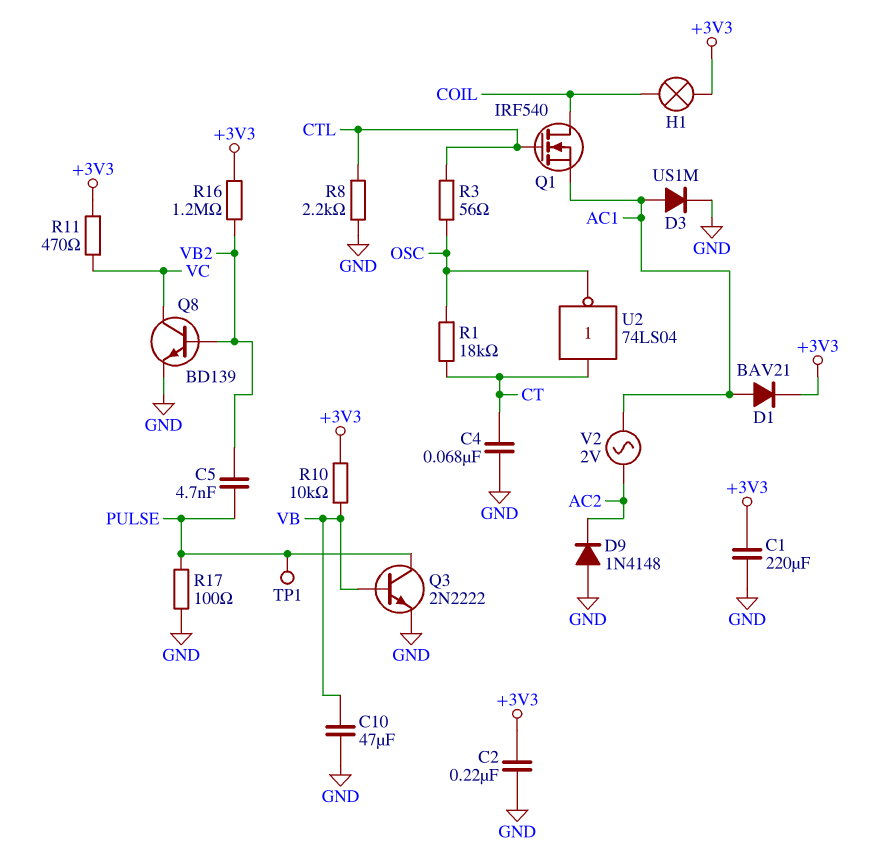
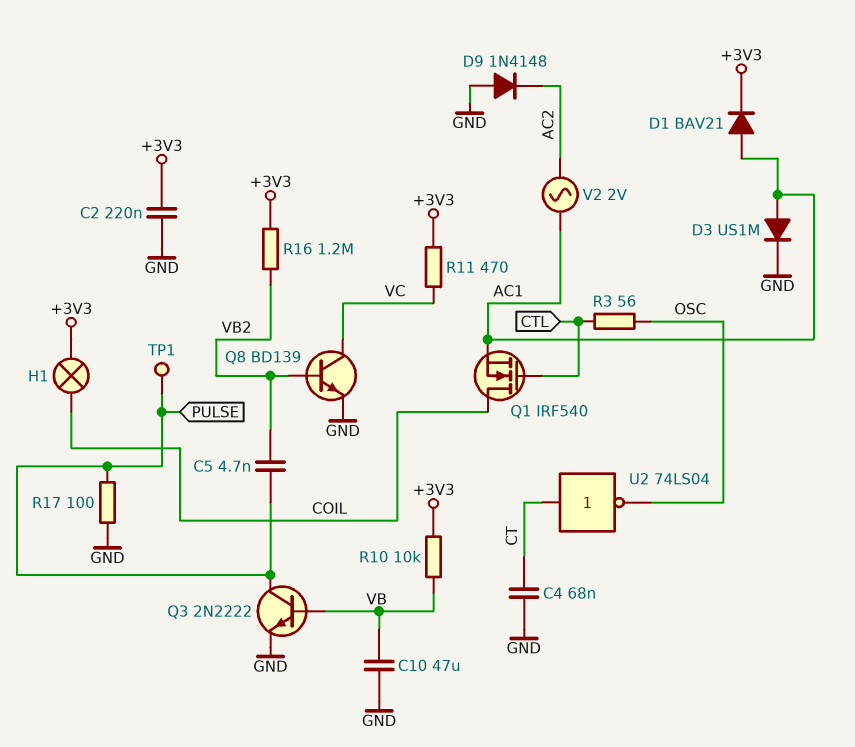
C1: 220uF (+3V3, GND) -> none
R1: 18k (CT, OSC) -> none
R8: 2.2k (CTL, GND) -> none

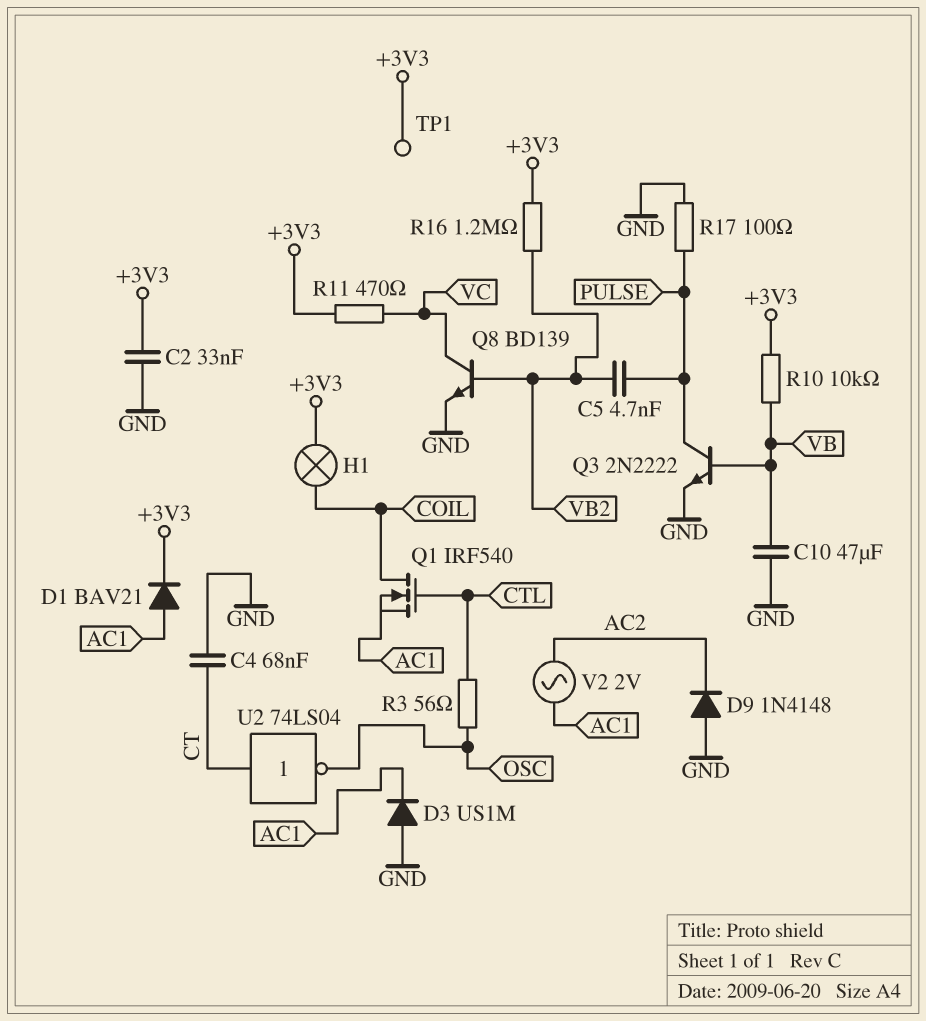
C2: 220nF (+3V3, GND) -> 33nF (+3V3, GND)
D3: diode US1M (A AC1, K GND) -> diode US1M (A GND, K AC1)
TP1: test point (PULSE) -> test point (+3V3)

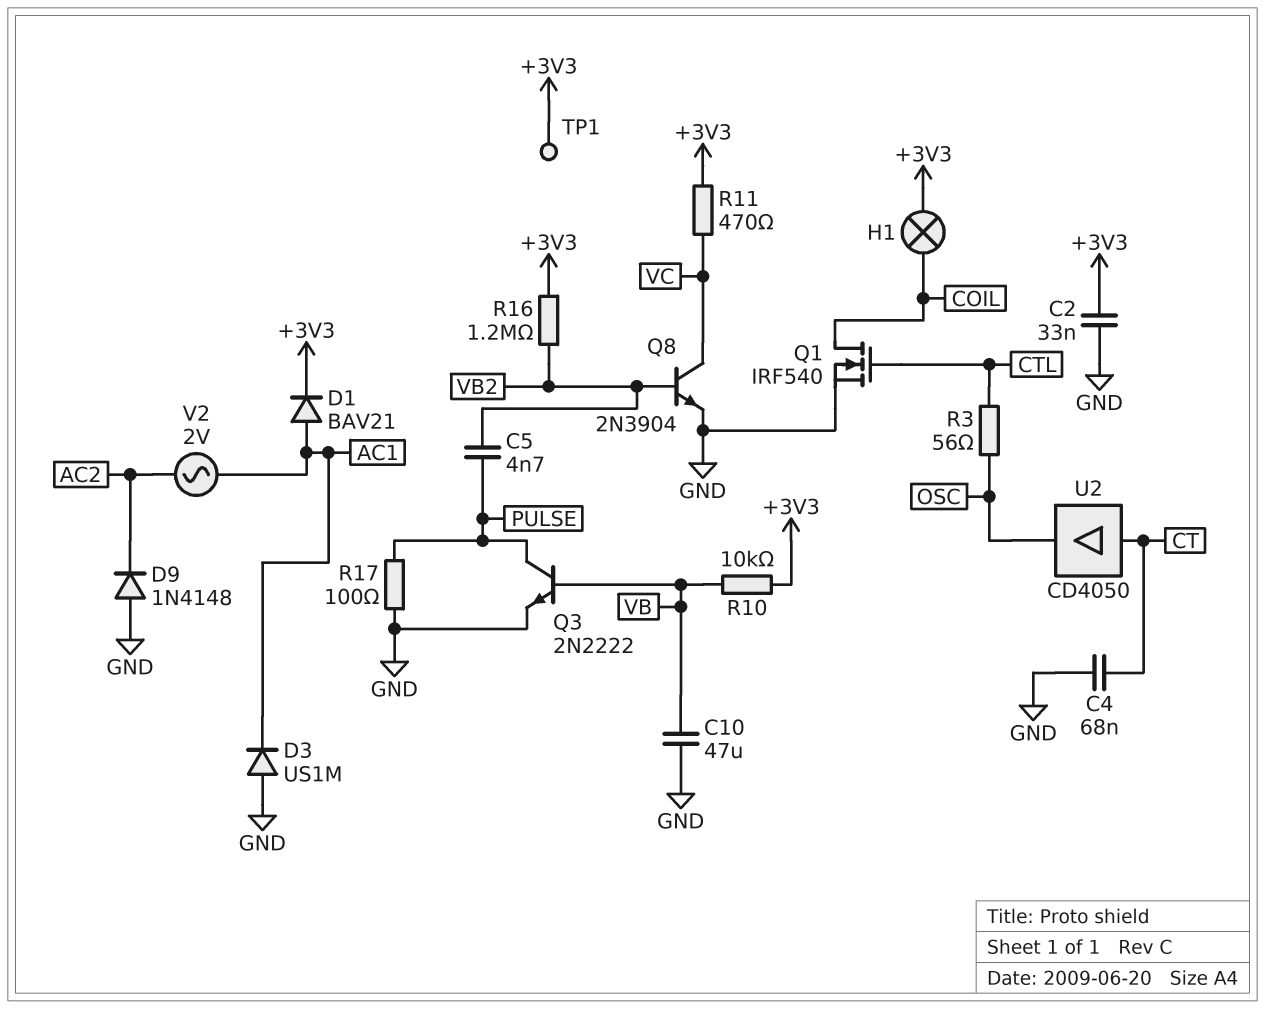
Q1: NMOS IRF540 (G CTL, D COIL, S AC1) -> NMOS IRF540 (G CTL, D COIL, S GND)
Q8: NPN BD139 (B VB2, C VC, E GND) -> NPN 2N3904 (B VB2, C VC, E GND)
U2: NOT 74LS04 (in CT, out OSC) -> buffer CD4050 (in CT, out OSC)

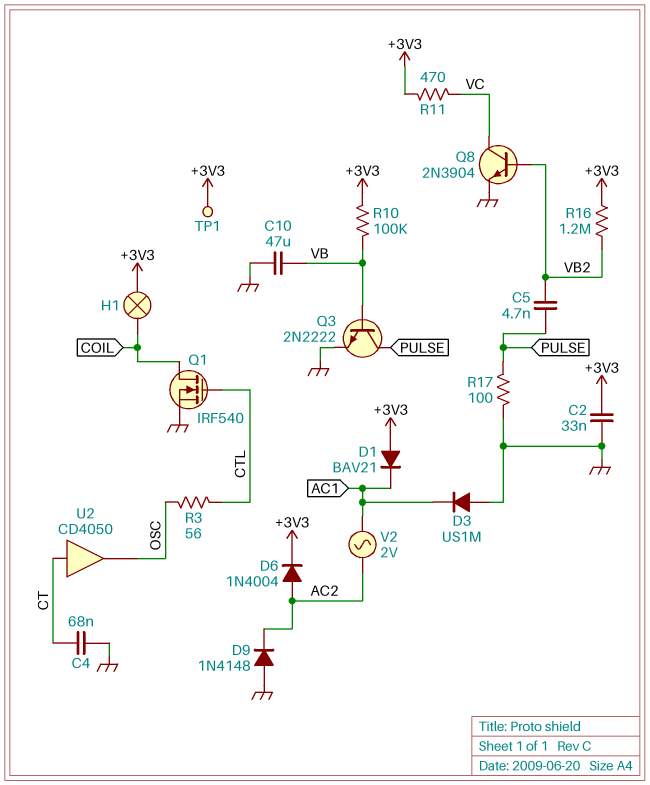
D1: diode BAV21 (A AC1, K +3V3) -> diode BAV21 (A +3V3, K AC1)
D6: none -> diode 1N4004 (A AC2, K +3V3)
R10: 10k (+3V3, VB) -> 100k (+3V3, VB)

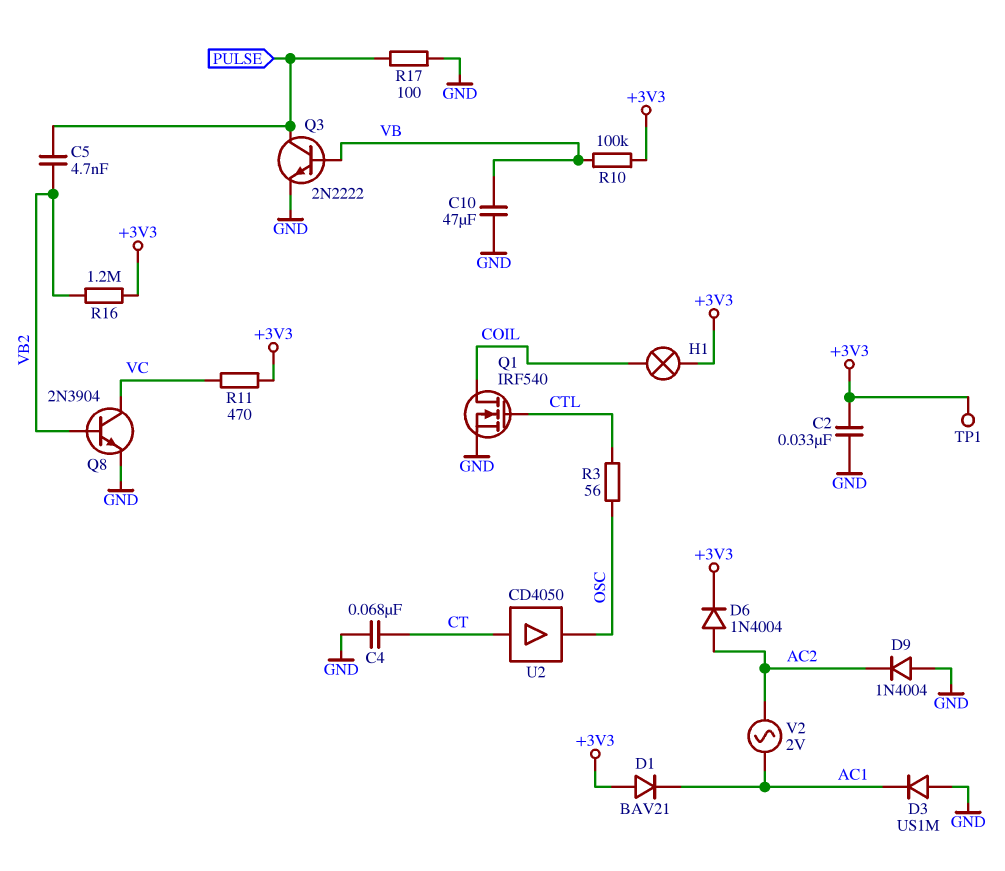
D9: diode 1N4148 (A GND, K AC2) -> diode 1N4004 (A GND, K AC2)

